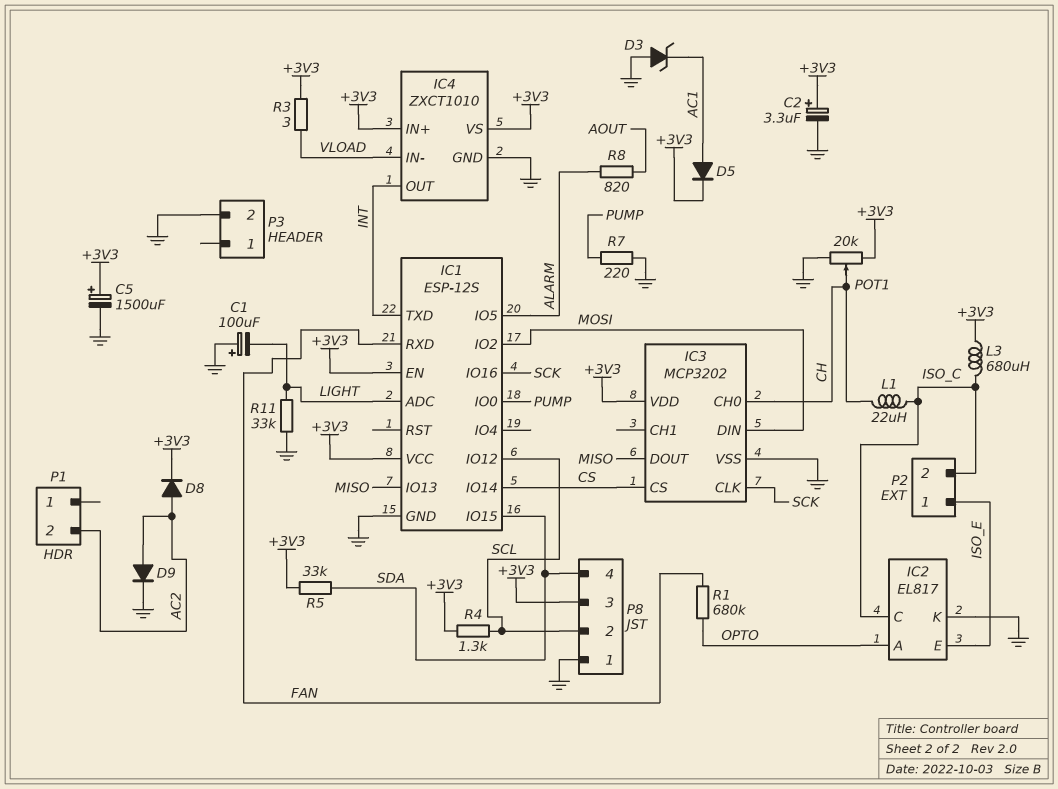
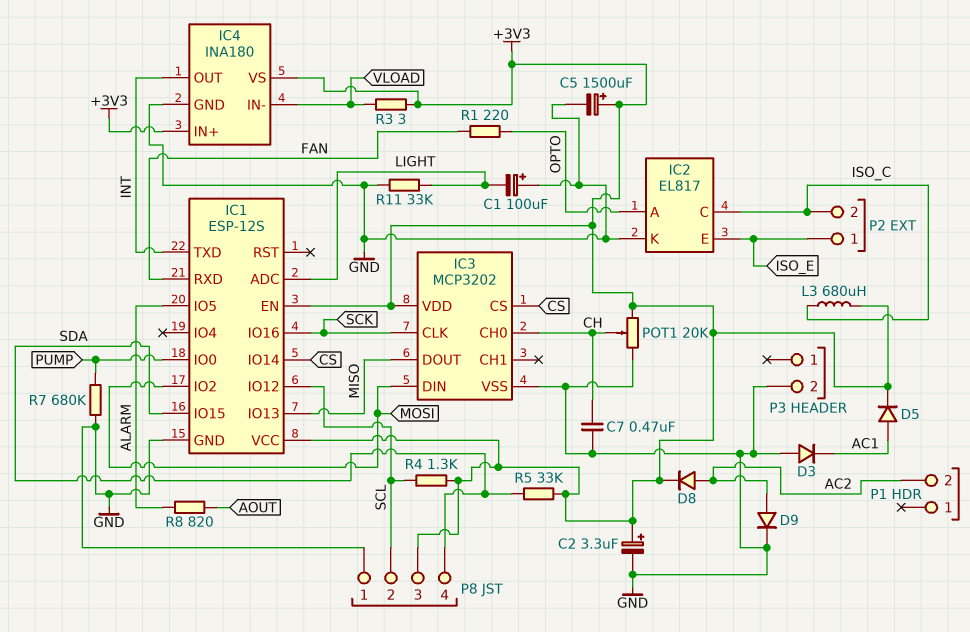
C7: none -> 470nF (CH, GND)
D3: zener (A GND, K AC1) -> diode (A GND, K AC1)
IC4: ZXCT1010 -> INA180
L1: 22uH (CH, ISO_C) -> none
R1: 680k (FAN, OPTO) -> 220 (FAN, OPTO)
R7: 220 (GND, PUMP) -> 680k (GND, PUMP)

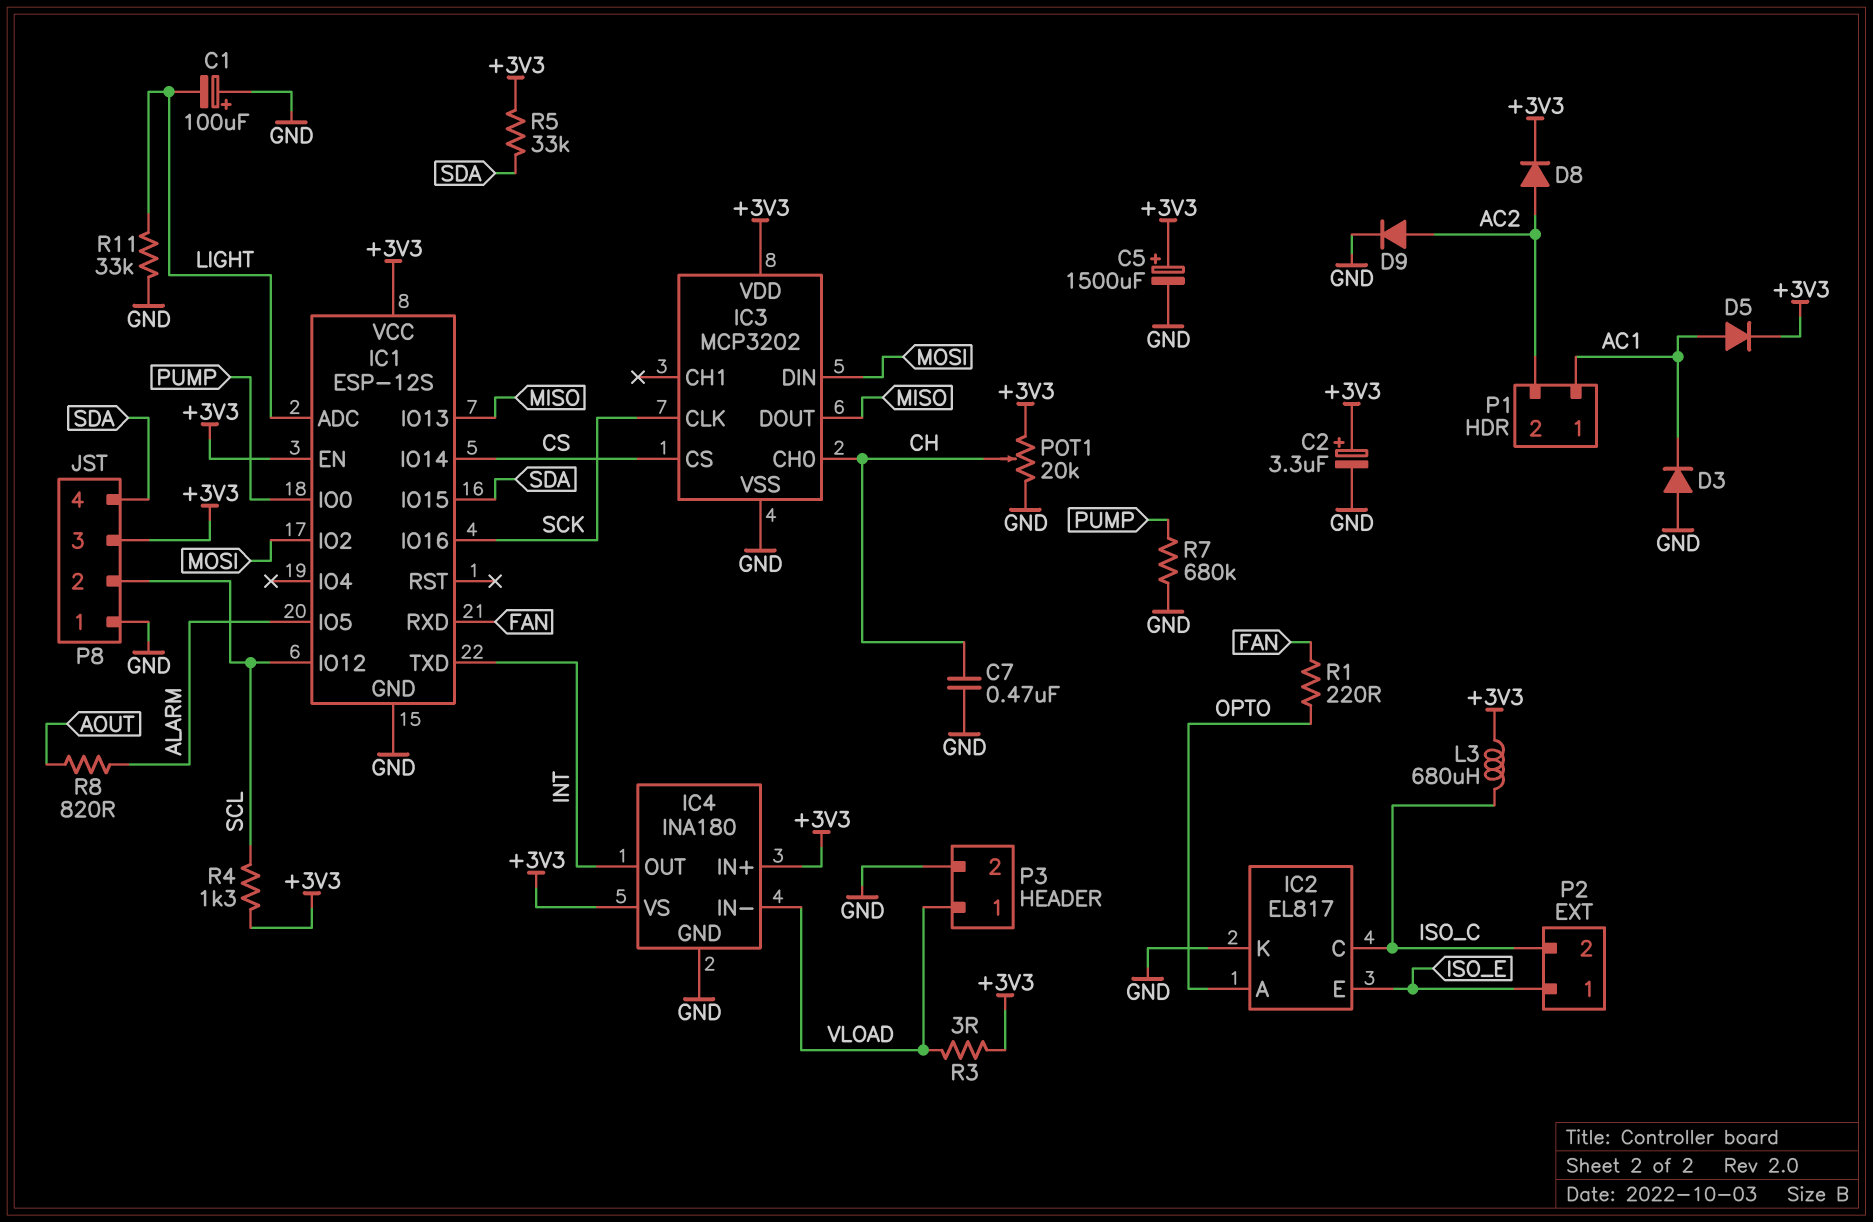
P1 pin 1: none -> AC1
P3 pin 1: none -> VLOAD

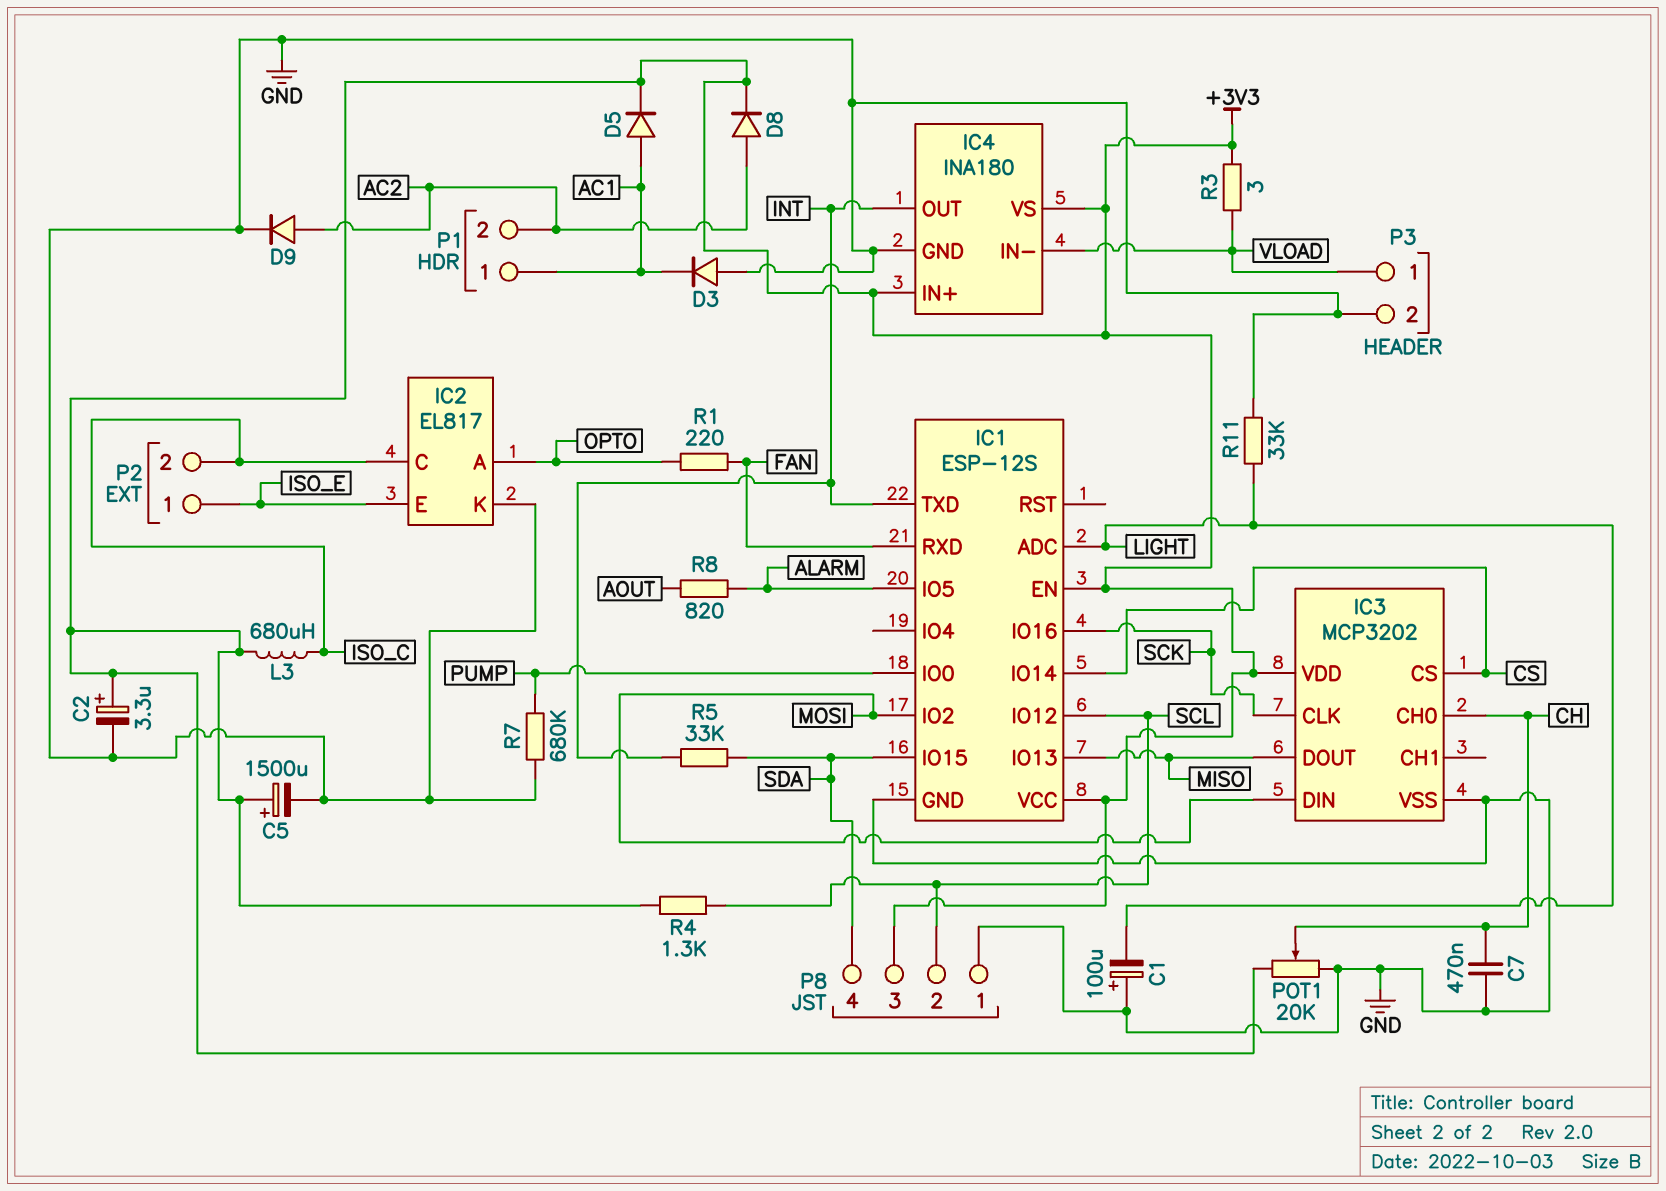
R5: 33k (+3V3, SDA) -> 33k (INT, SDA)

